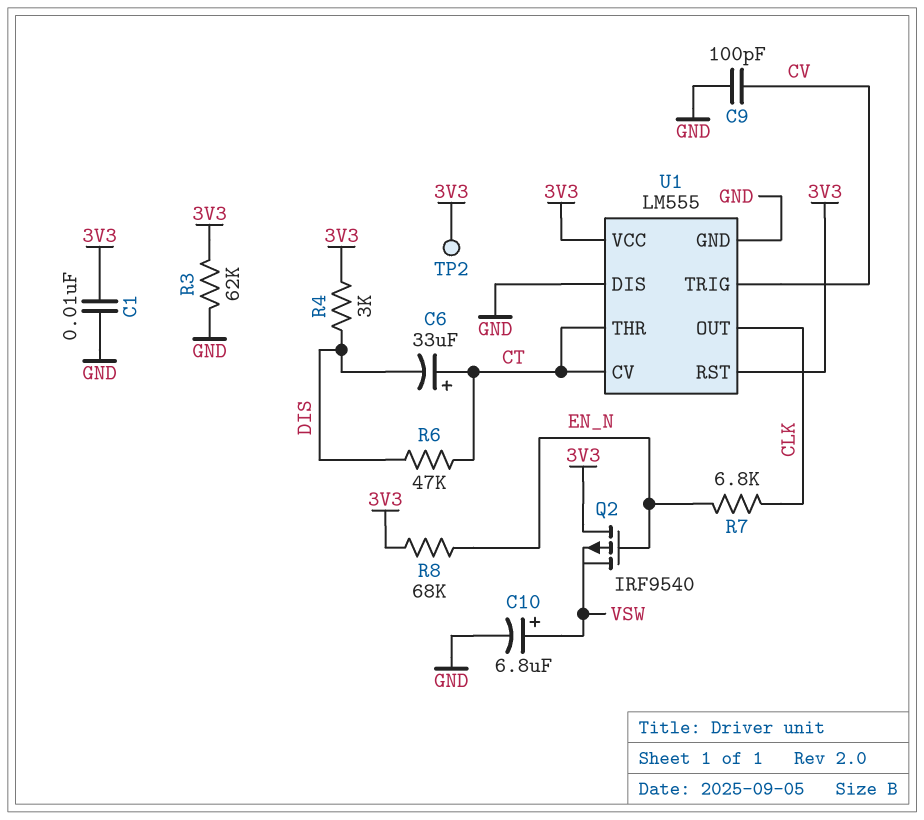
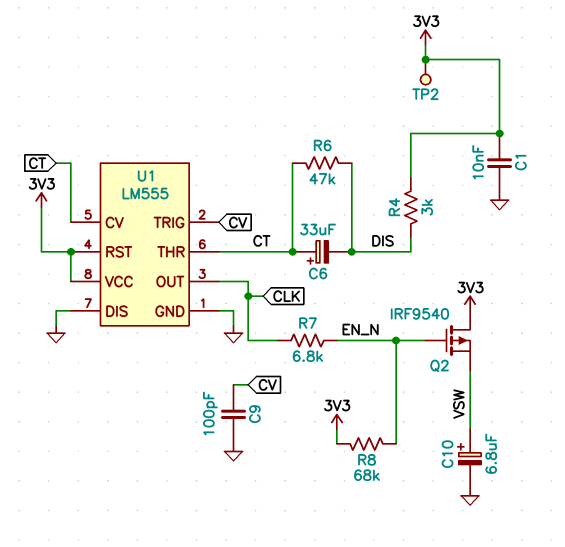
R3: 62k (3V3, GND) -> none

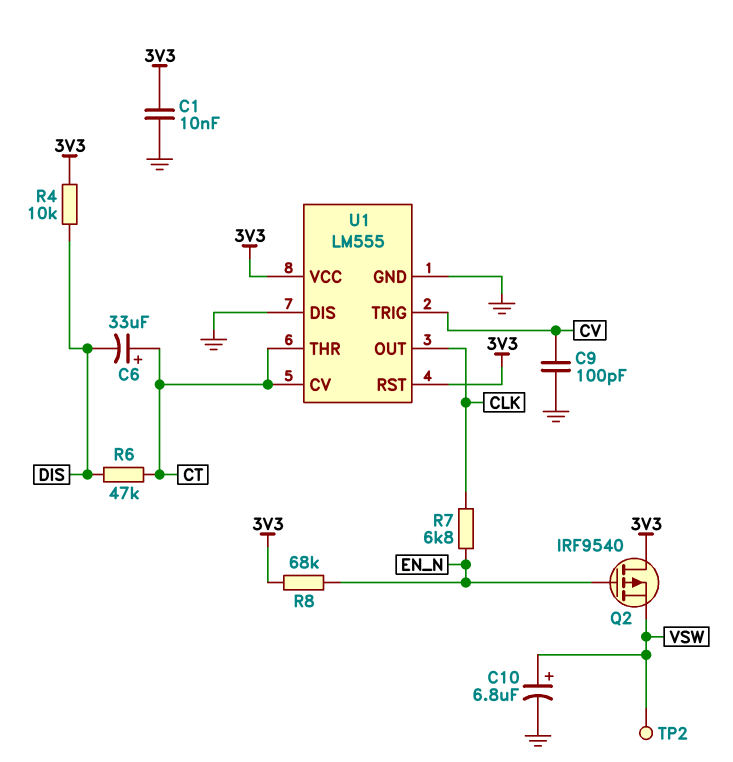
R4: 3k (3V3, DIS) -> 10k (3V3, DIS)
TP2: test point (3V3) -> test point (VSW)

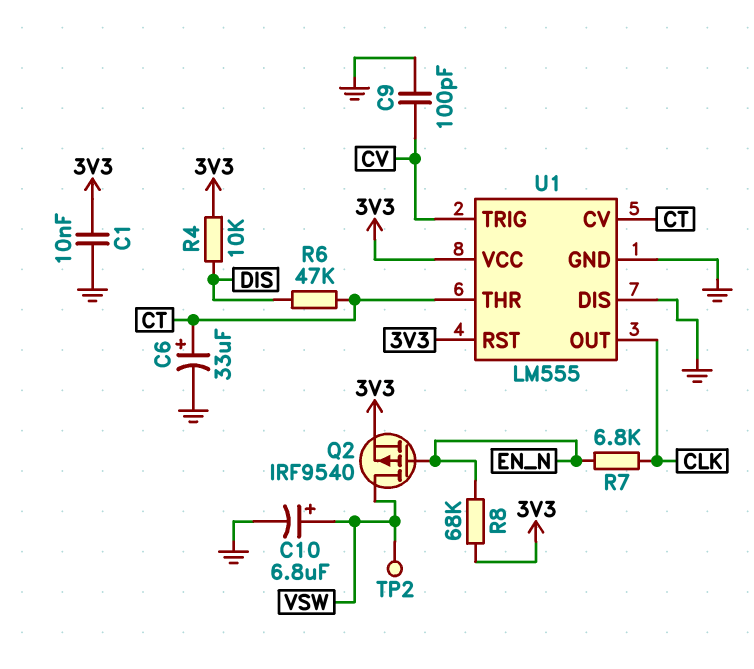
C6: 33uF (plus CT, minus DIS) -> 33uF (plus CT, minus GND)
Q2: PMOS IRF9540 (G EN_N, D 3V3, S VSW) -> PMOS IRF9540 (G EN_N, D VSW, S 3V3)

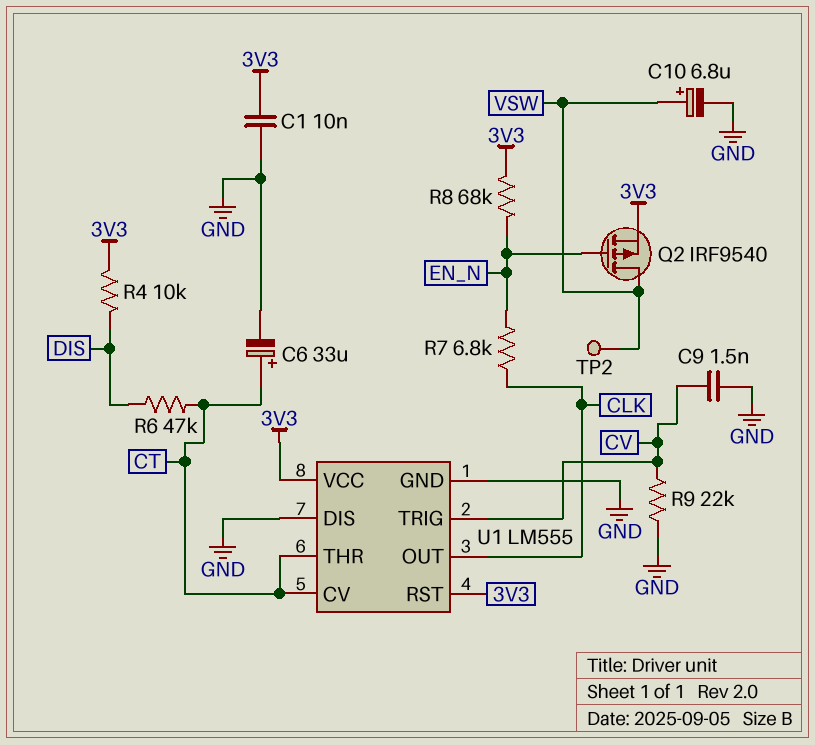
C9: 100pF (CV, GND) -> 1.5nF (CV, GND)
R9: none -> 22k (CV, GND)

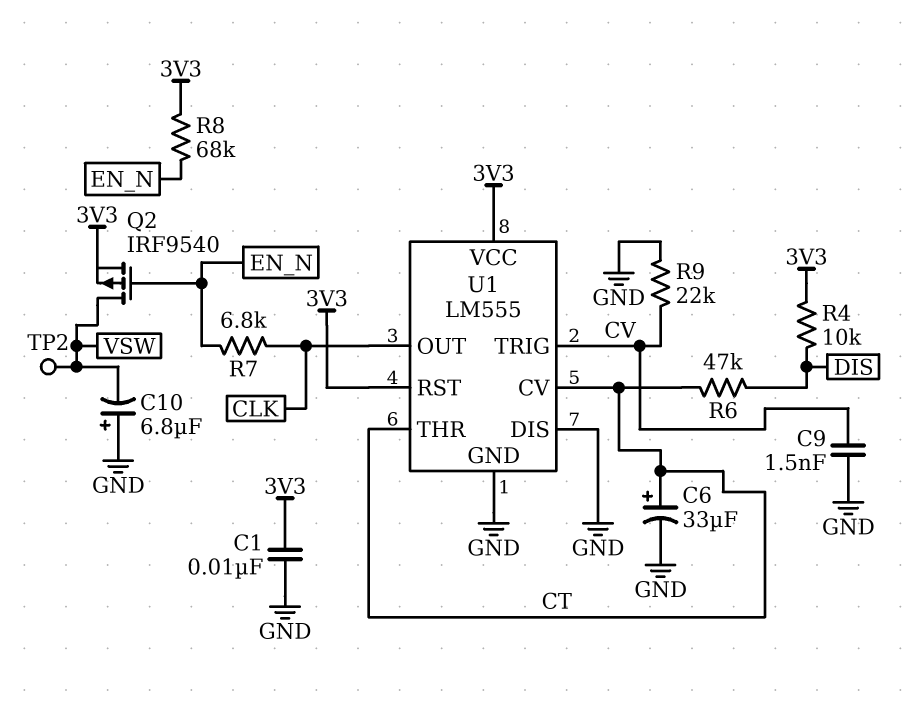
C10: 6.8uF (plus VSW, minus GND) -> 6.8uF (plus GND, minus VSW)

